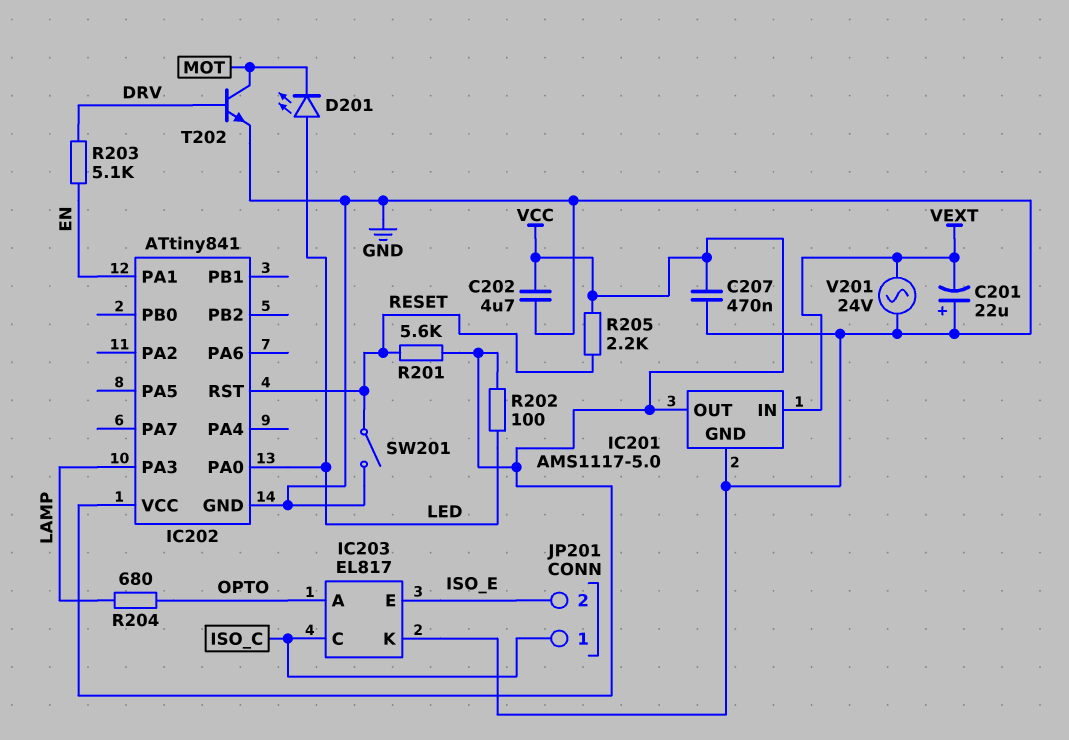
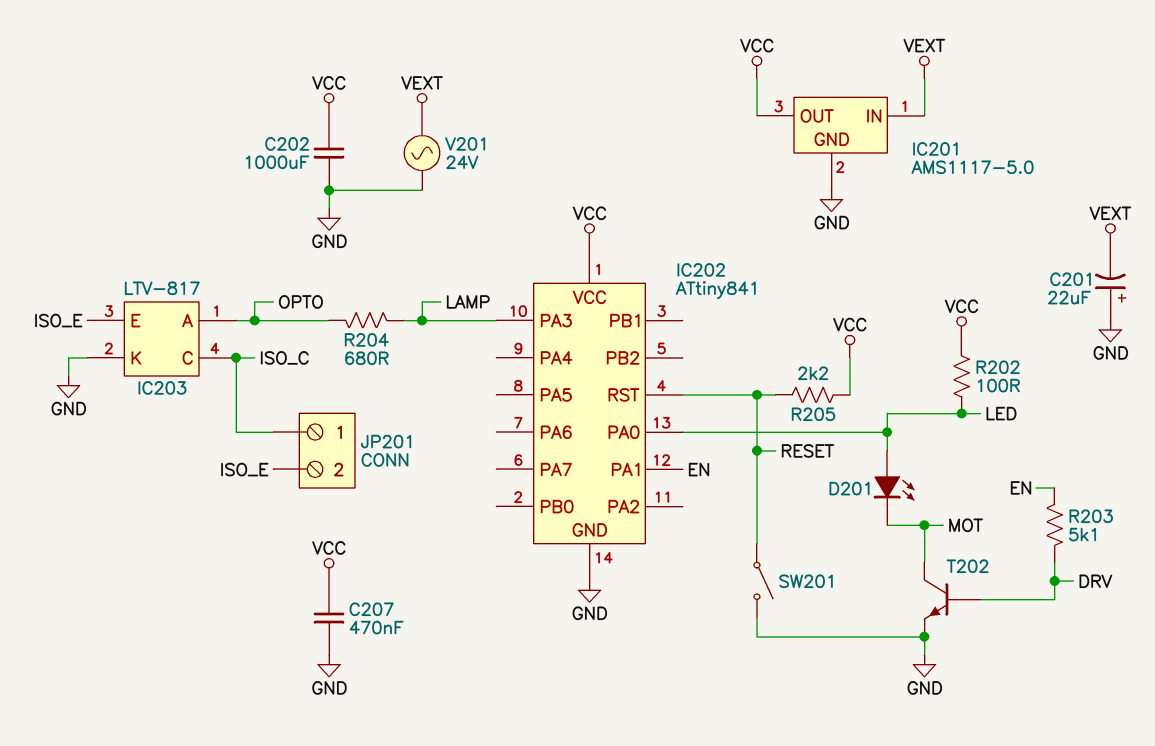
C202: 4.7uF (GND, VCC) -> 1000uF (GND, VCC)
IC203: EL817 -> LTV-817
R201: 5.6k (RESET, VCC) -> none

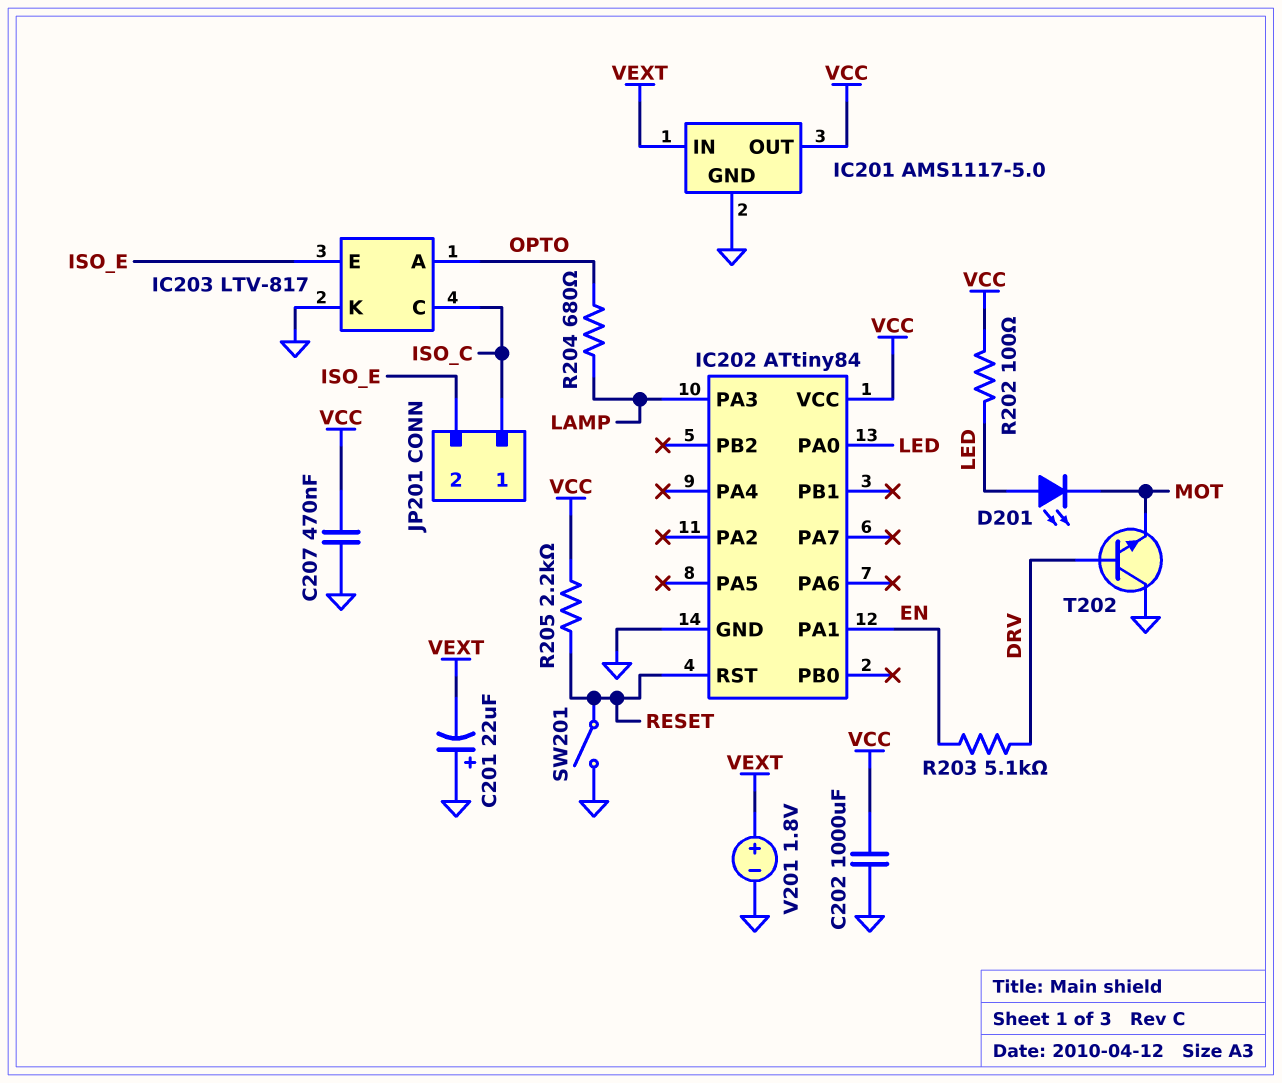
IC202: ATtiny841 -> ATtiny84
T202: NPN (B DRV, C MOT, E GND) -> NPN (B DRV, C GND, E MOT)
V201: AC 24V (GND, VEXT) -> 1.8V (plus VEXT, minus GND)

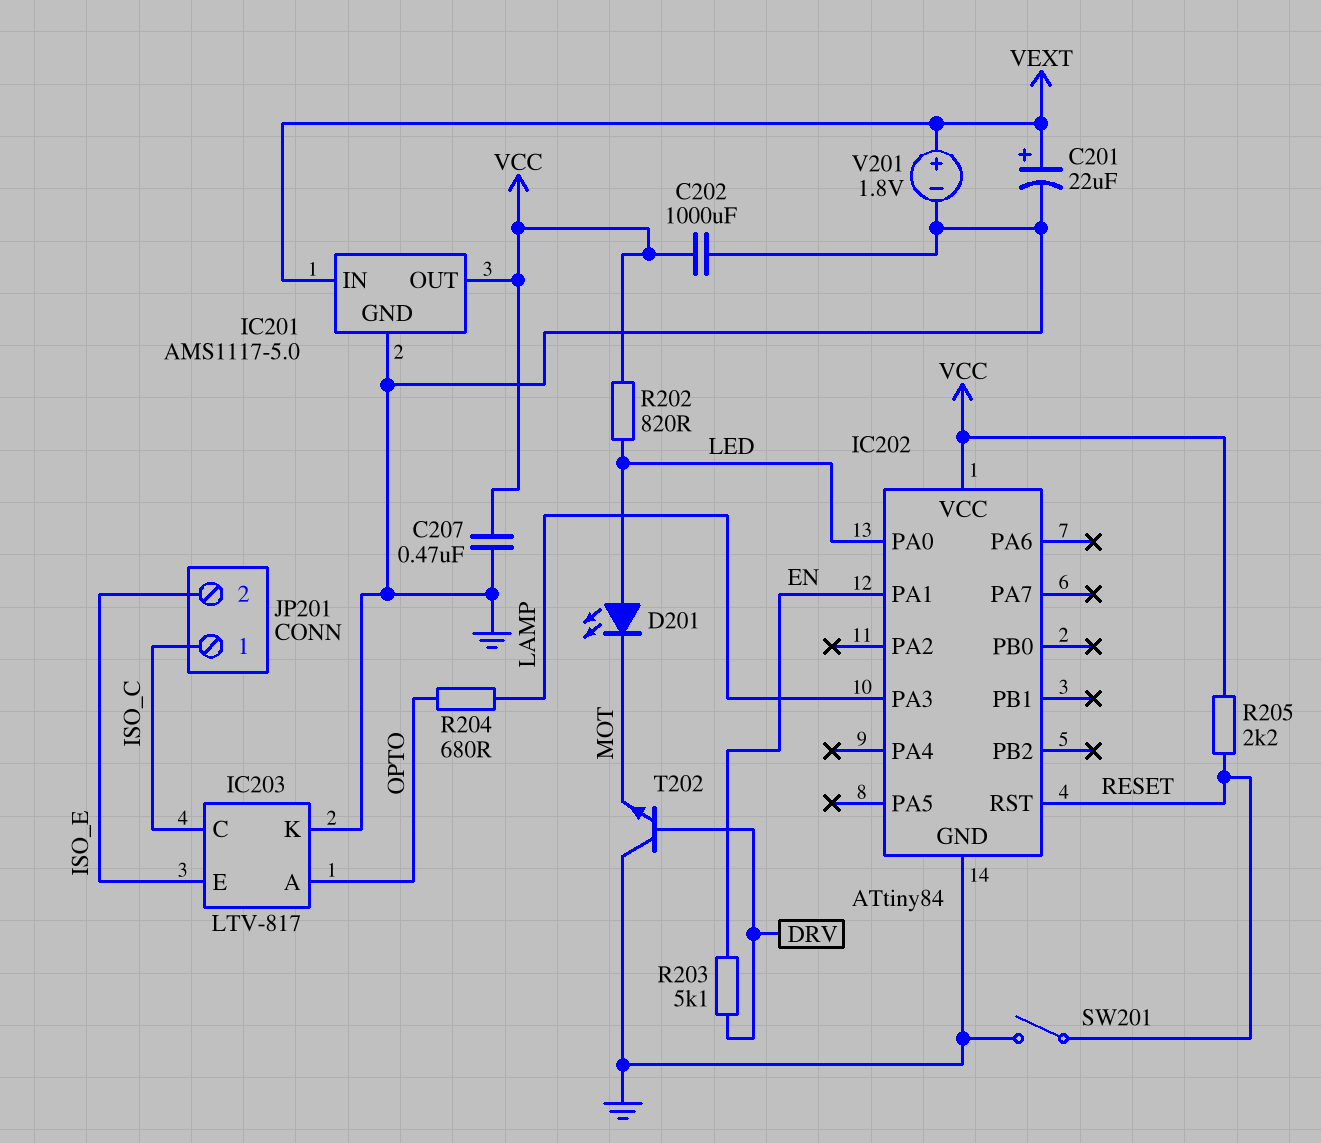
C201: 22uF (plus GND, minus VEXT) -> 22uF (plus VEXT, minus GND)
R202: 100 (LED, VCC) -> 820 (LED, VCC)

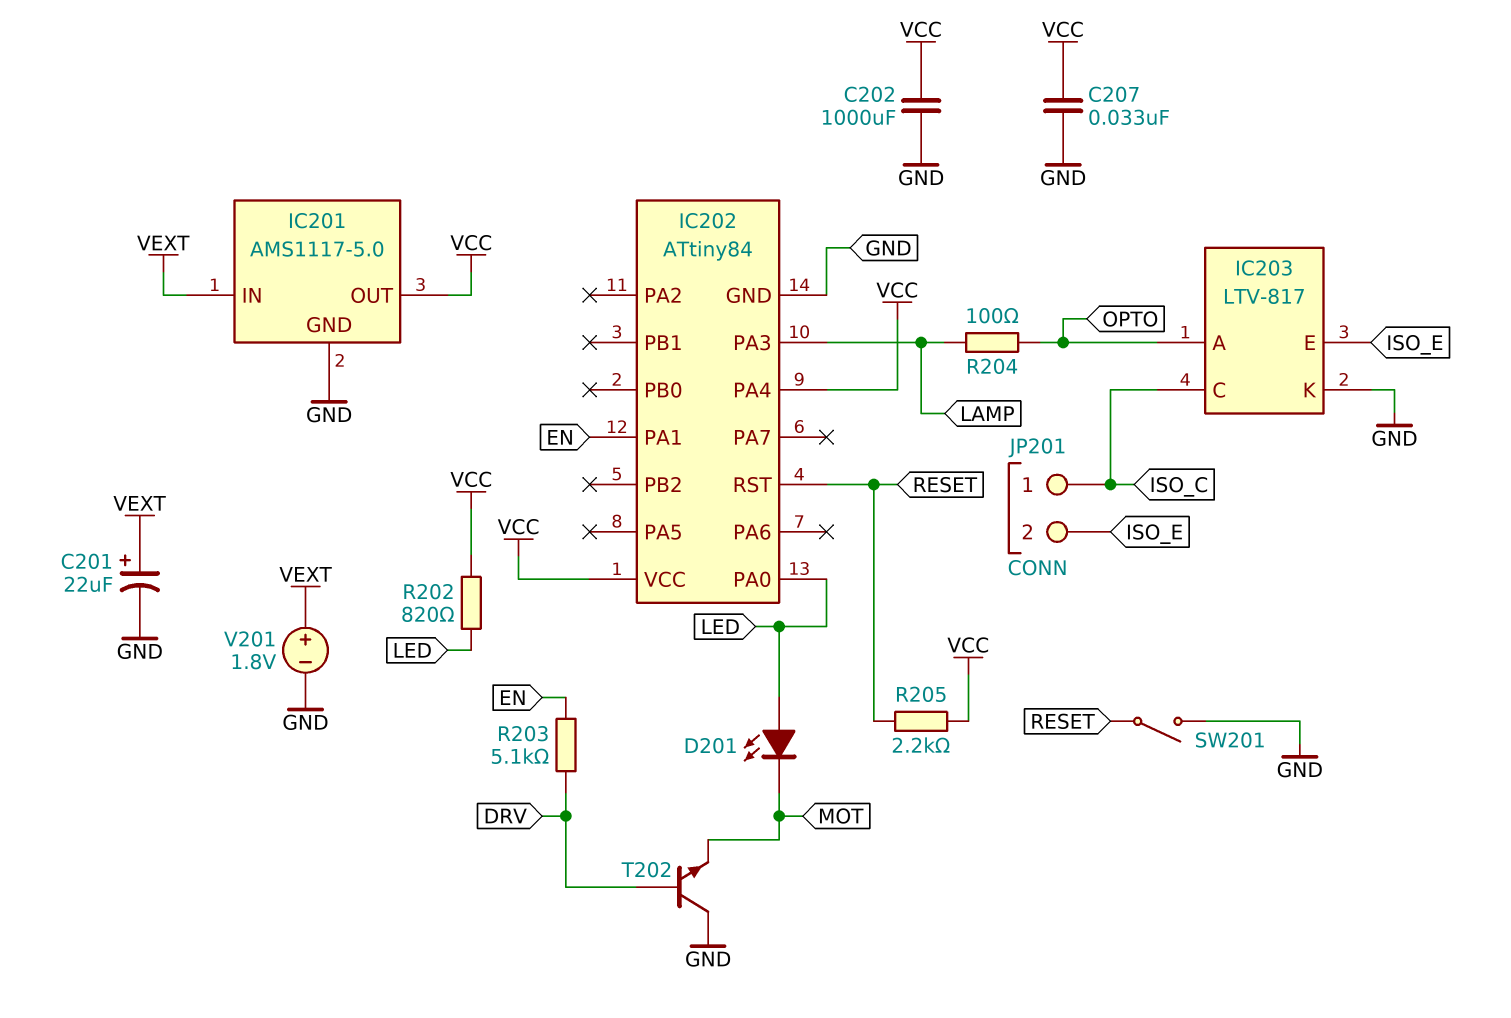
C207: 470nF (GND, VCC) -> 33nF (GND, VCC)
IC202 pin PA4: none -> VCC
R204: 680 (LAMP, OPTO) -> 100 (LAMP, OPTO)

